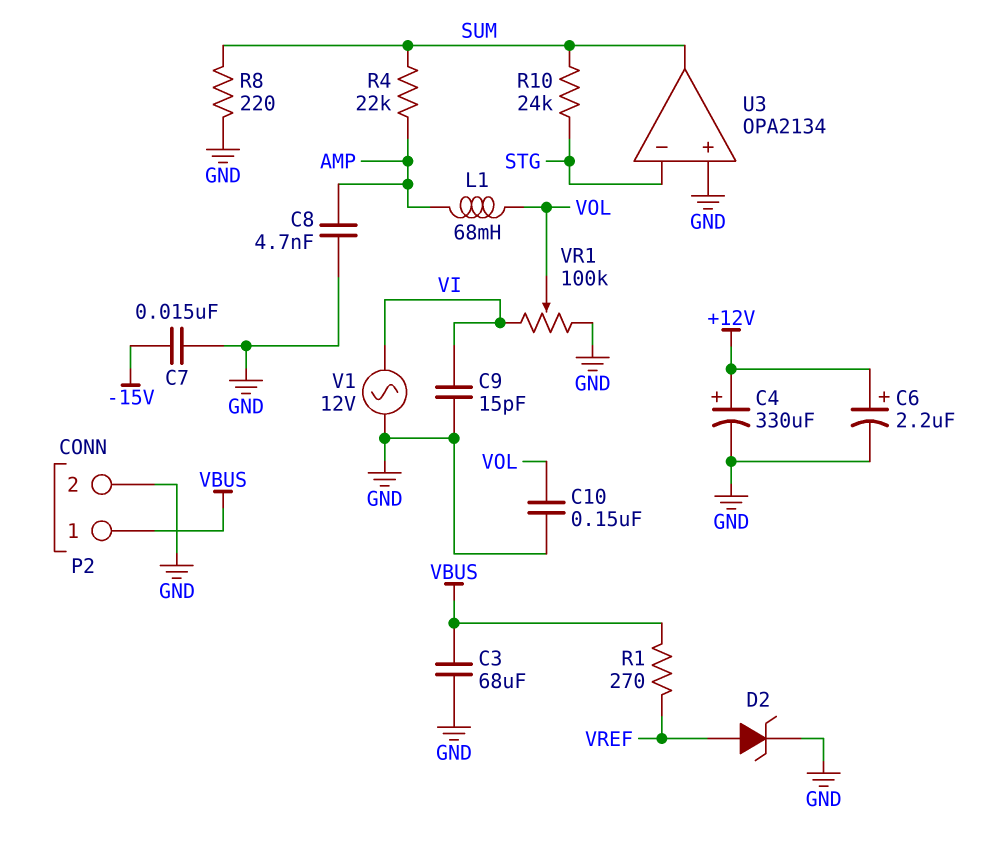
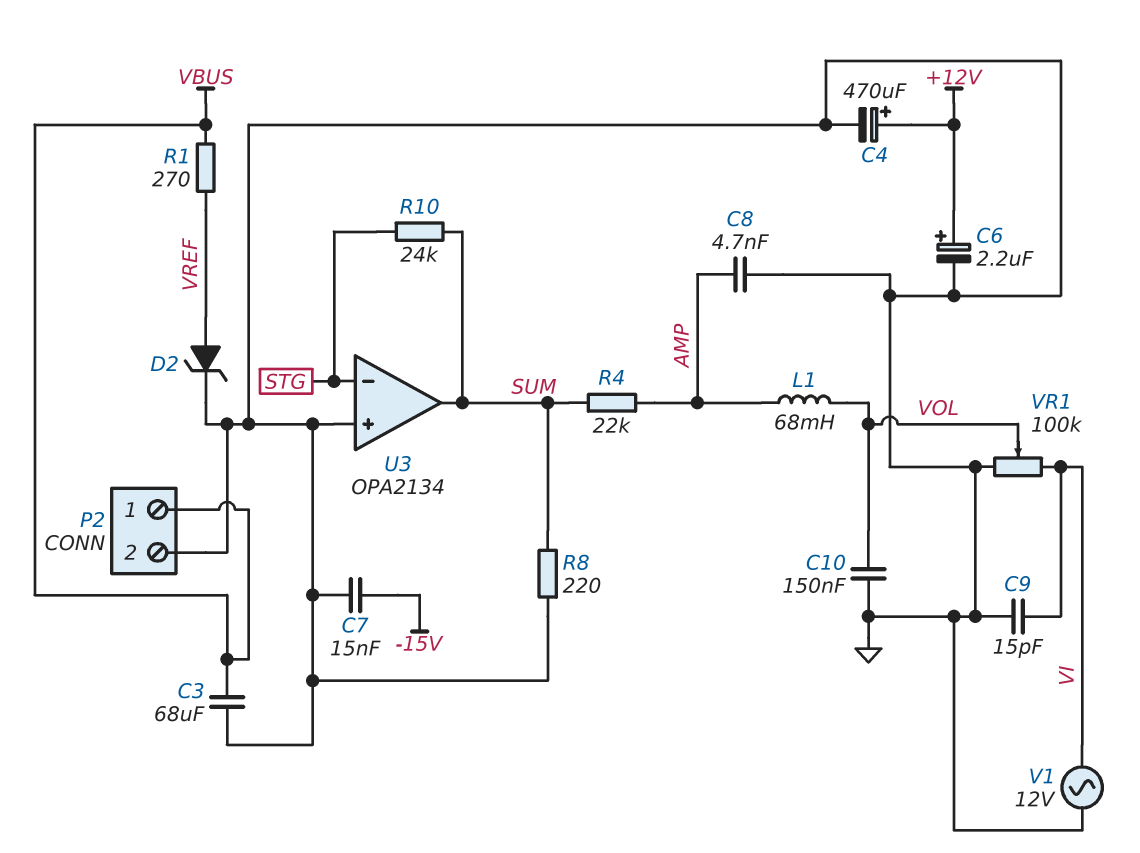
C4: 330uF (plus +12V, minus GND) -> 470uF (plus +12V, minus GND)

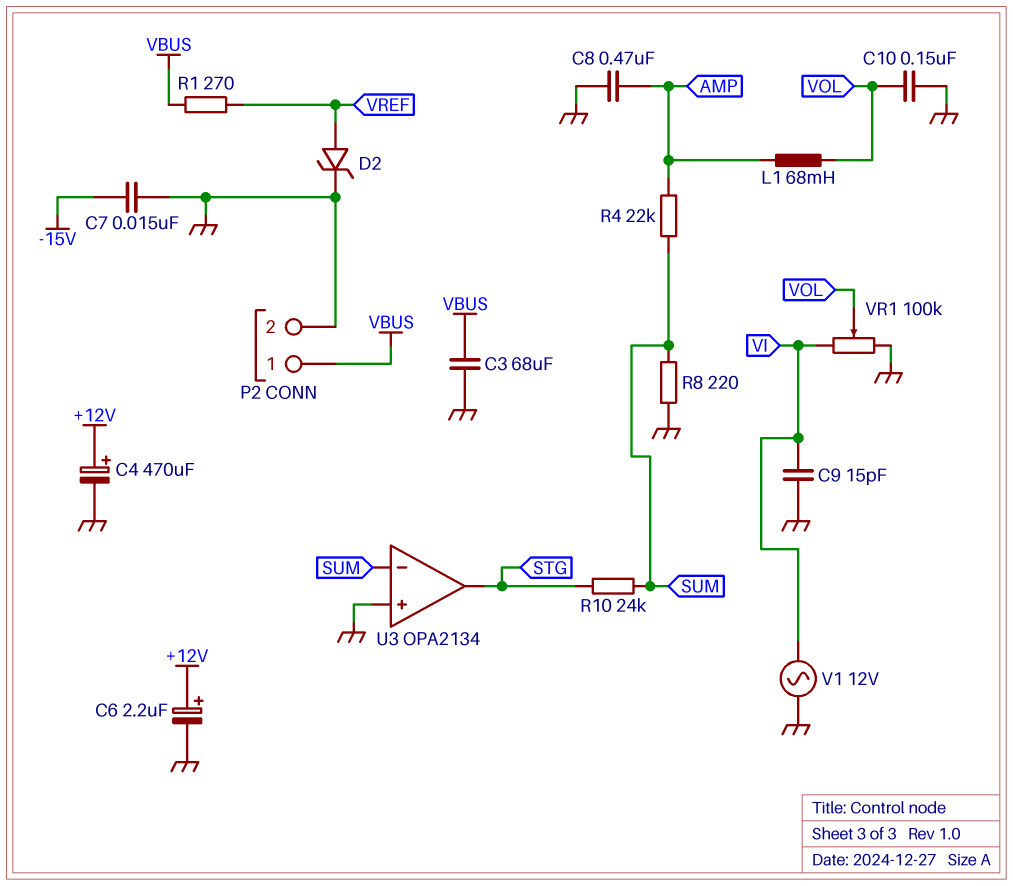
C8: 4.7nF (AMP, GND) -> 470nF (AMP, GND)
U3 pin in-: STG -> SUM
U3 pin out: SUM -> STG

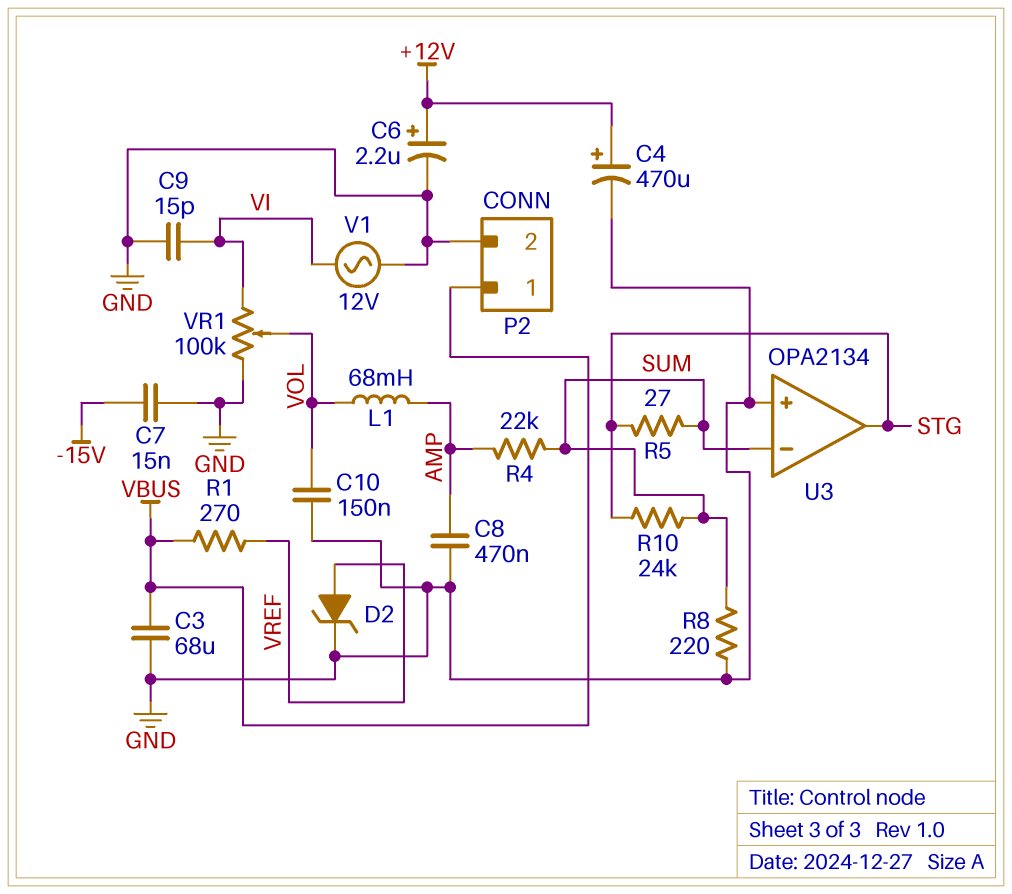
R5: none -> 27 (STG, SUM)

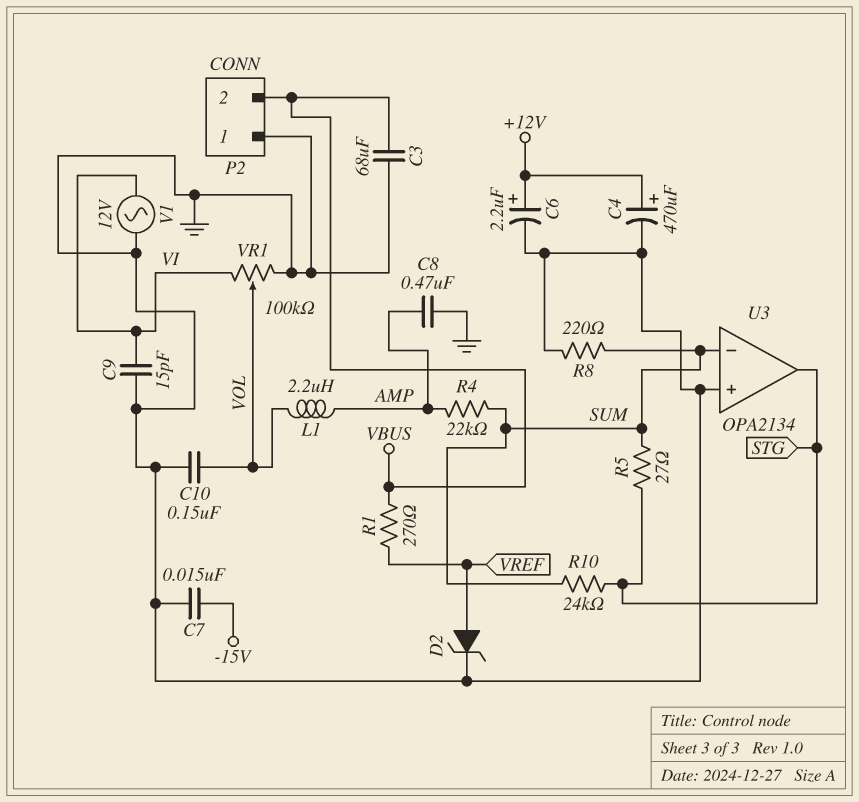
L1: 68mH (AMP, VOL) -> 2.2uH (AMP, VOL)
P2 pin 1: VBUS -> GND
P2 pin 2: GND -> VBUS

